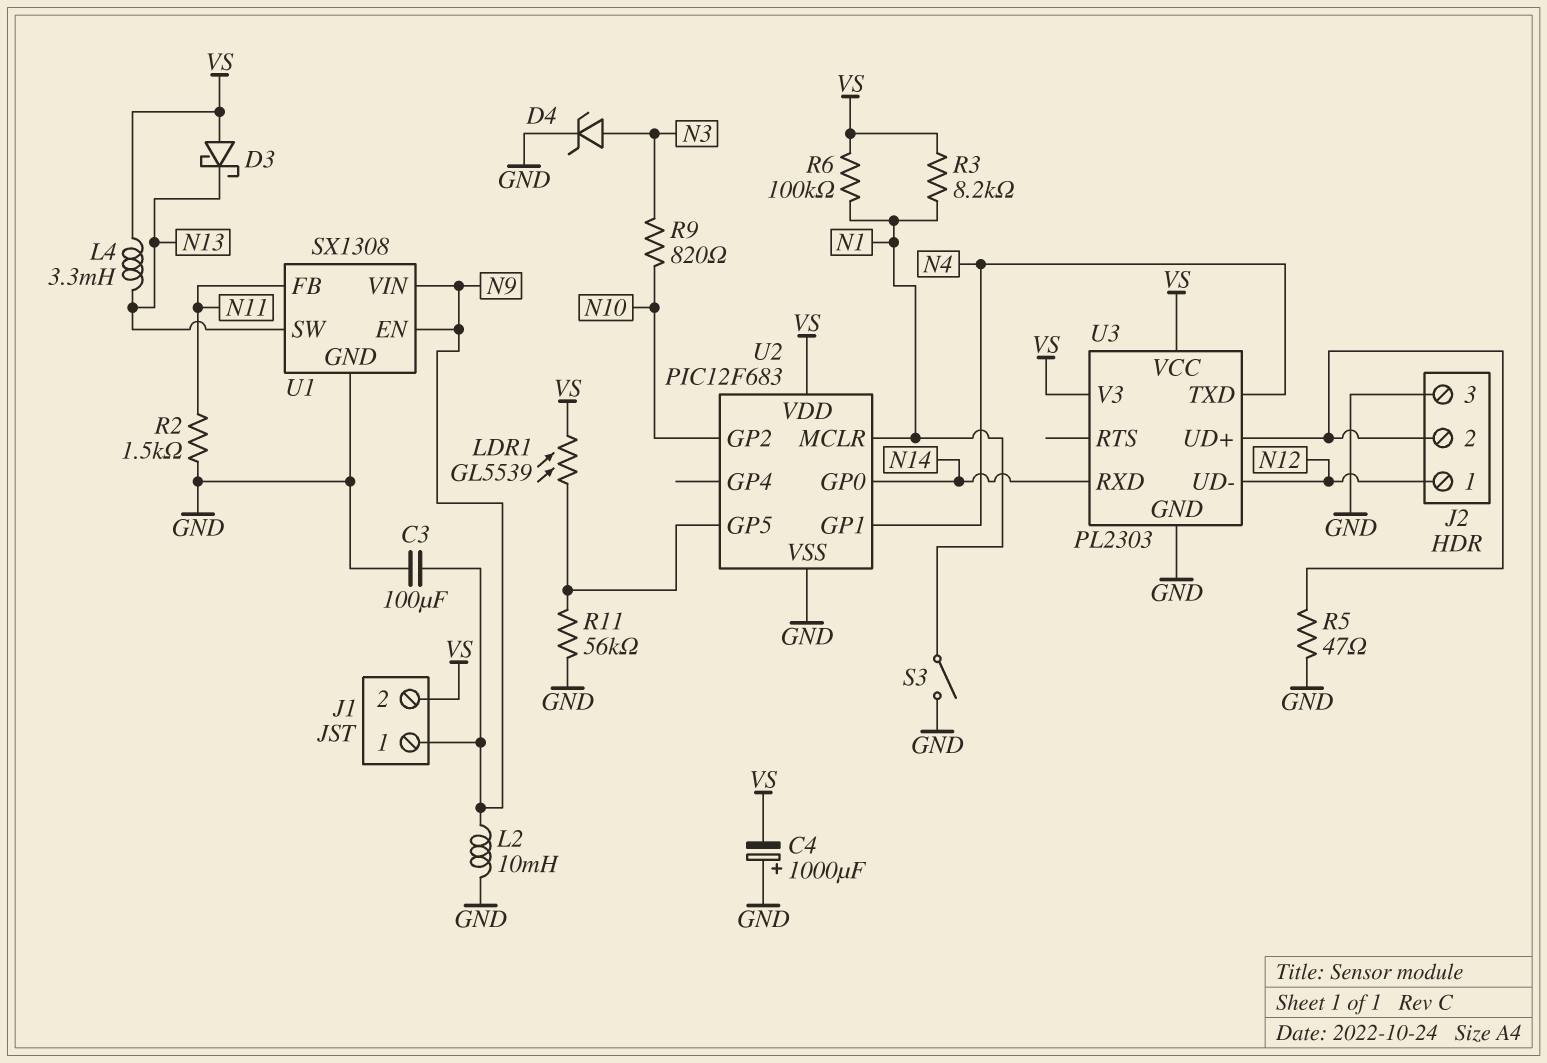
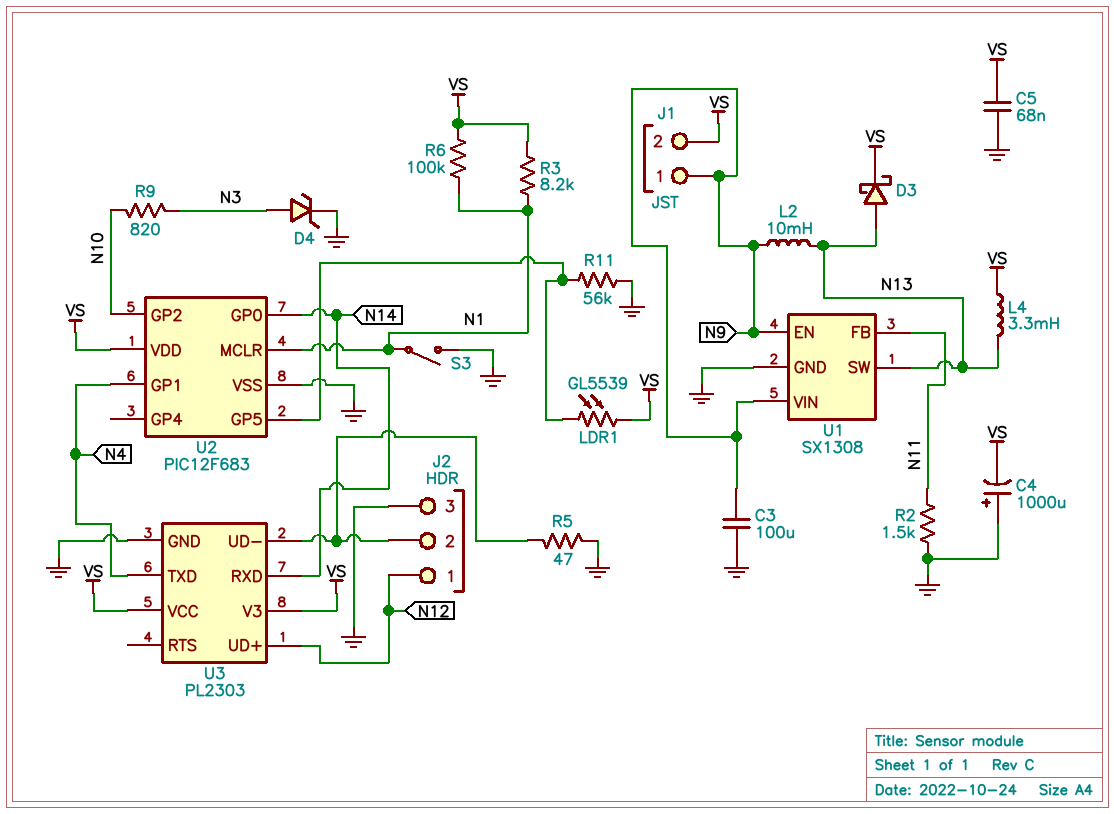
C5: none -> 68nF (GND, VS)
D3: schottky (A VS, K N13) -> schottky (A N13, K VS)
L2: 10mH (GND, N9) -> 10mH (N9, N13)
U3 pin UD+: J2/2 -> N12
U3 pin UD-: N12 -> J2/2

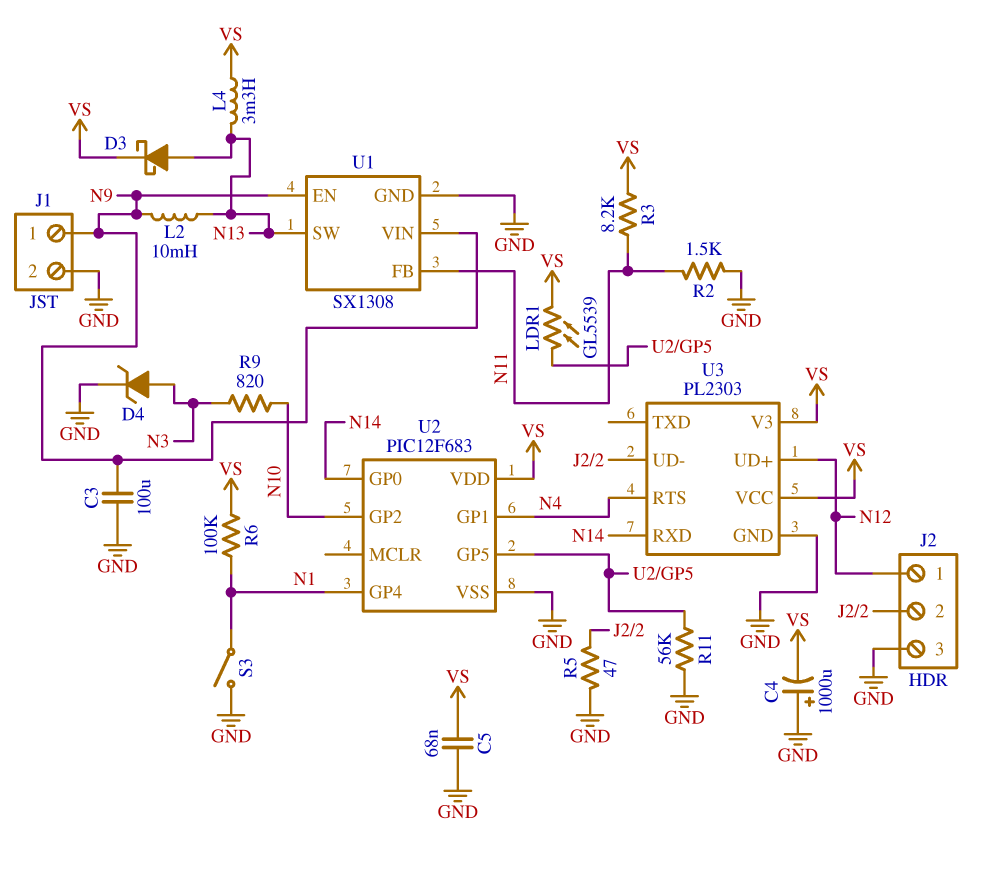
J1 pin 2: VS -> GND
R3: 8.2k (N1, VS) -> 8.2k (N11, VS)
U2 pin GP4: none -> N1
U2 pin MCLR: N1 -> none
U3 pin RTS: none -> N4
U3 pin TXD: N4 -> none

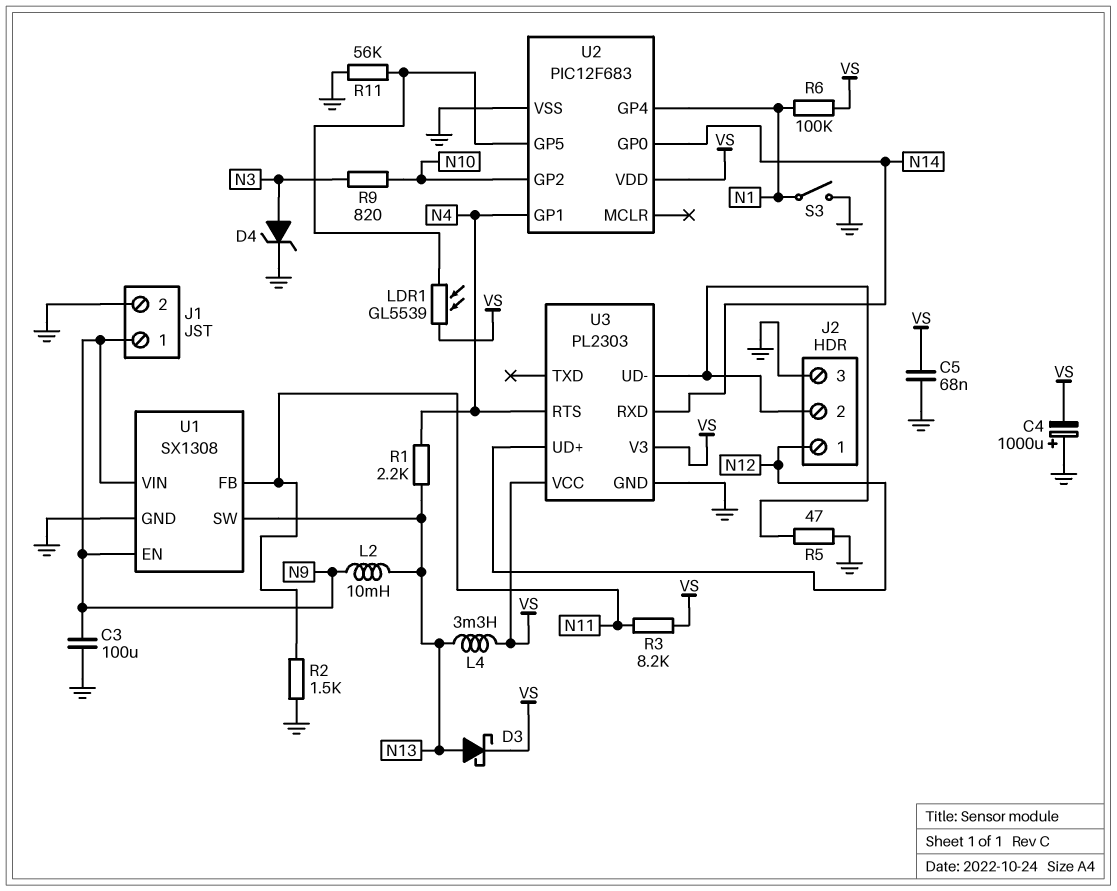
R1: none -> 2.2k (N4, N13)

